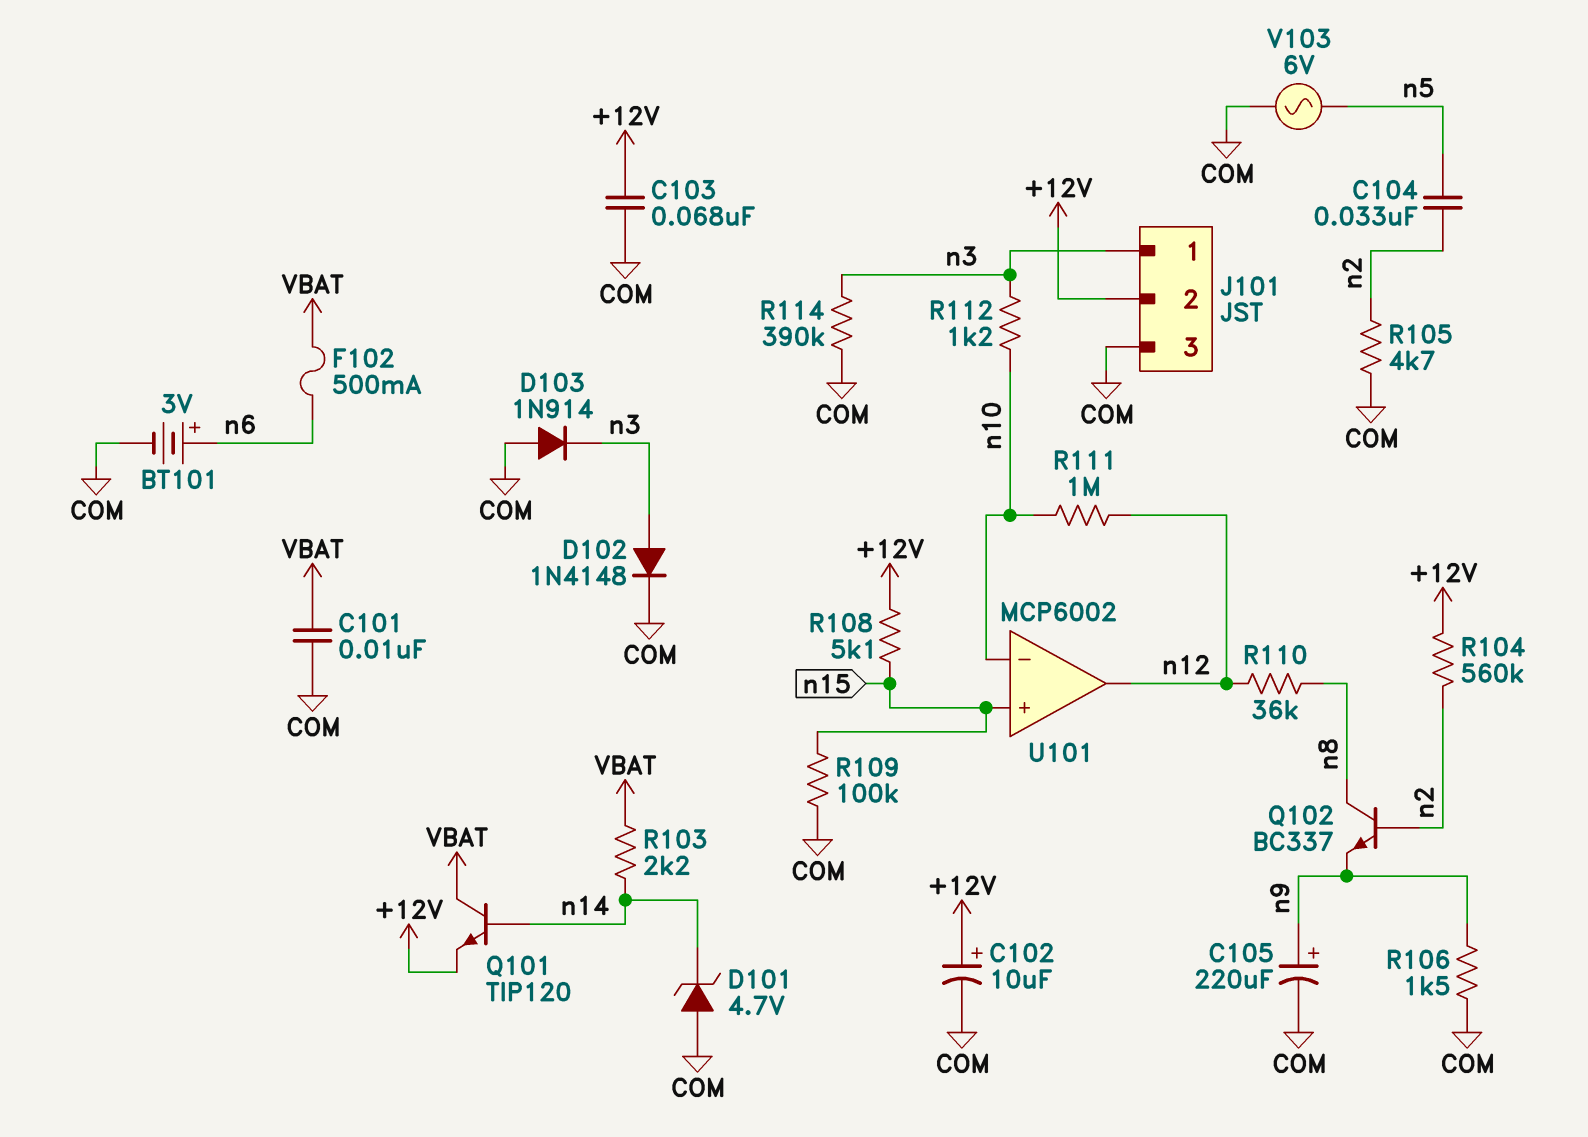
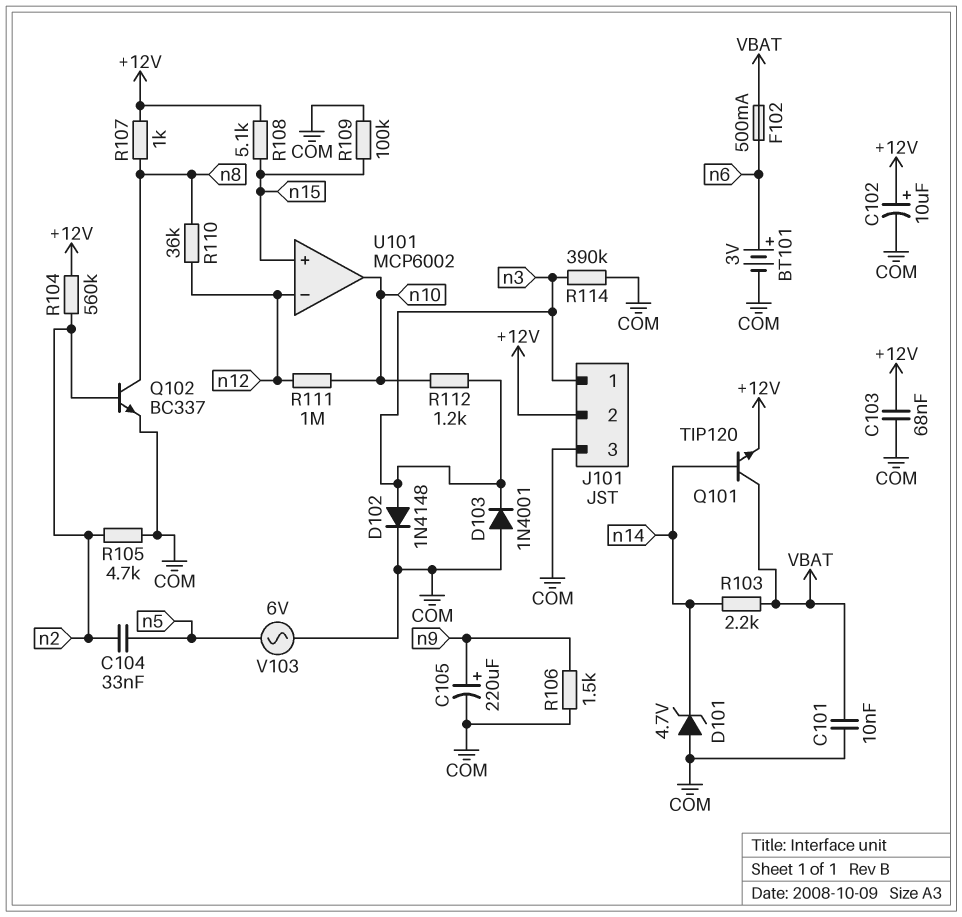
D103: diode 1N914 (A COM, K n3) -> diode 1N4001 (A COM, K n3)
Q102: NPN BC337 (B n2, C n8, E n9) -> NPN BC337 (B n2, C n8, E COM)
R107: none -> 1k (+12V, n8)
U101 pin in-: n10 -> n12
U101 pin out: n12 -> n10

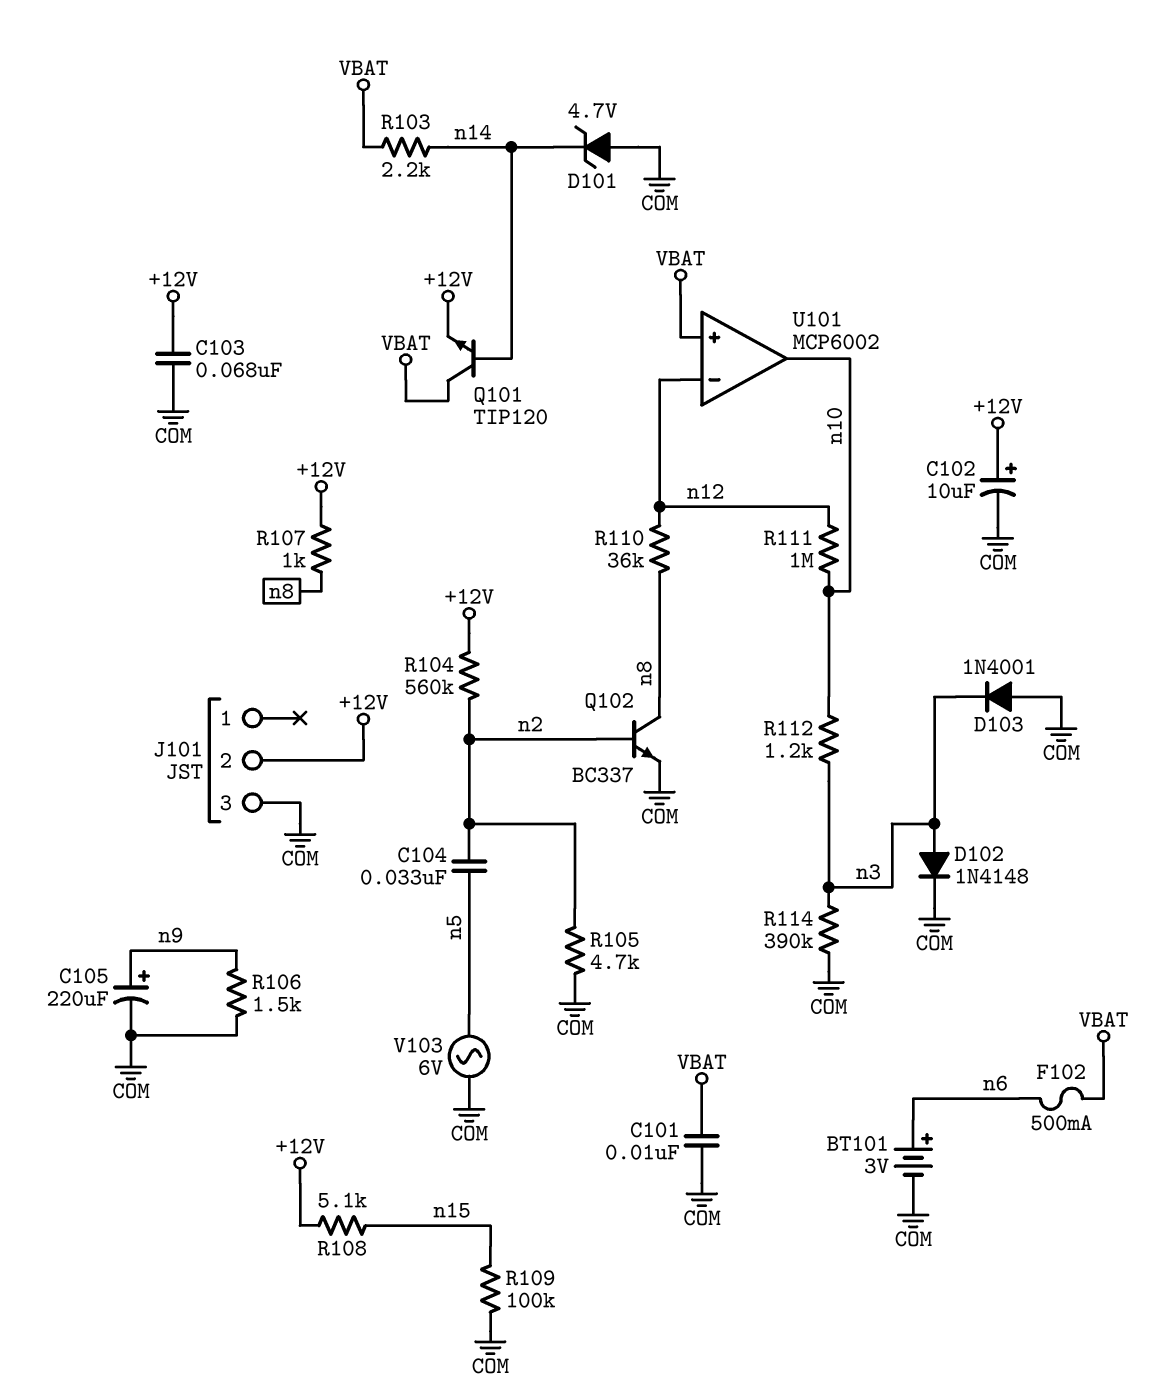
J101 pin 1: n3 -> none
U101 pin in+: n15 -> VBAT

